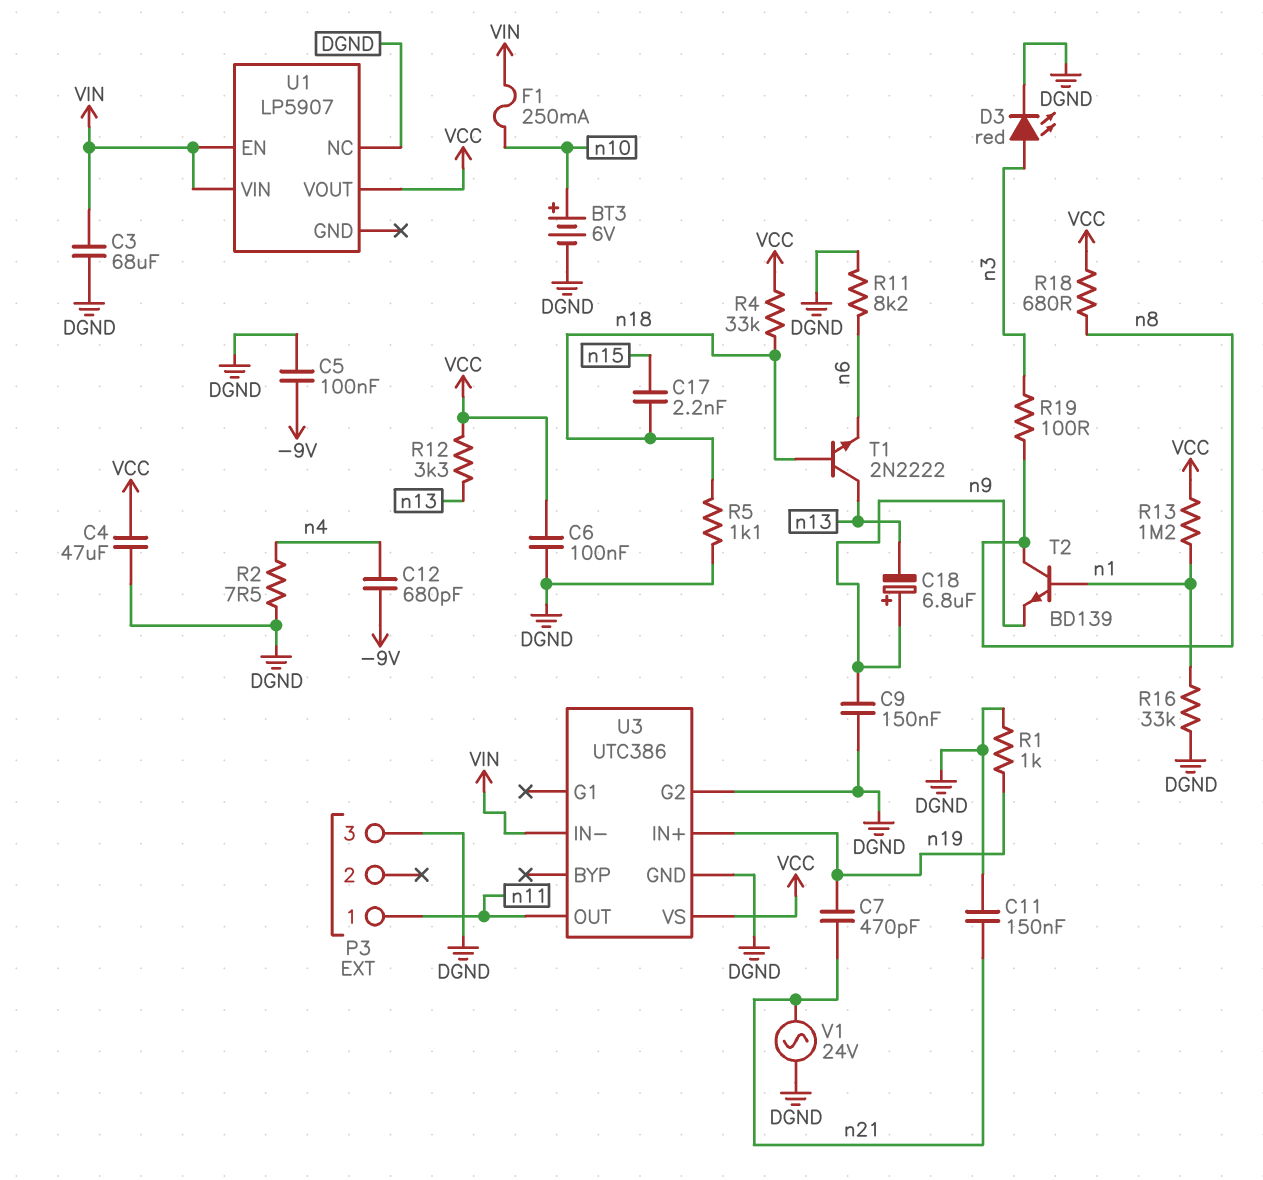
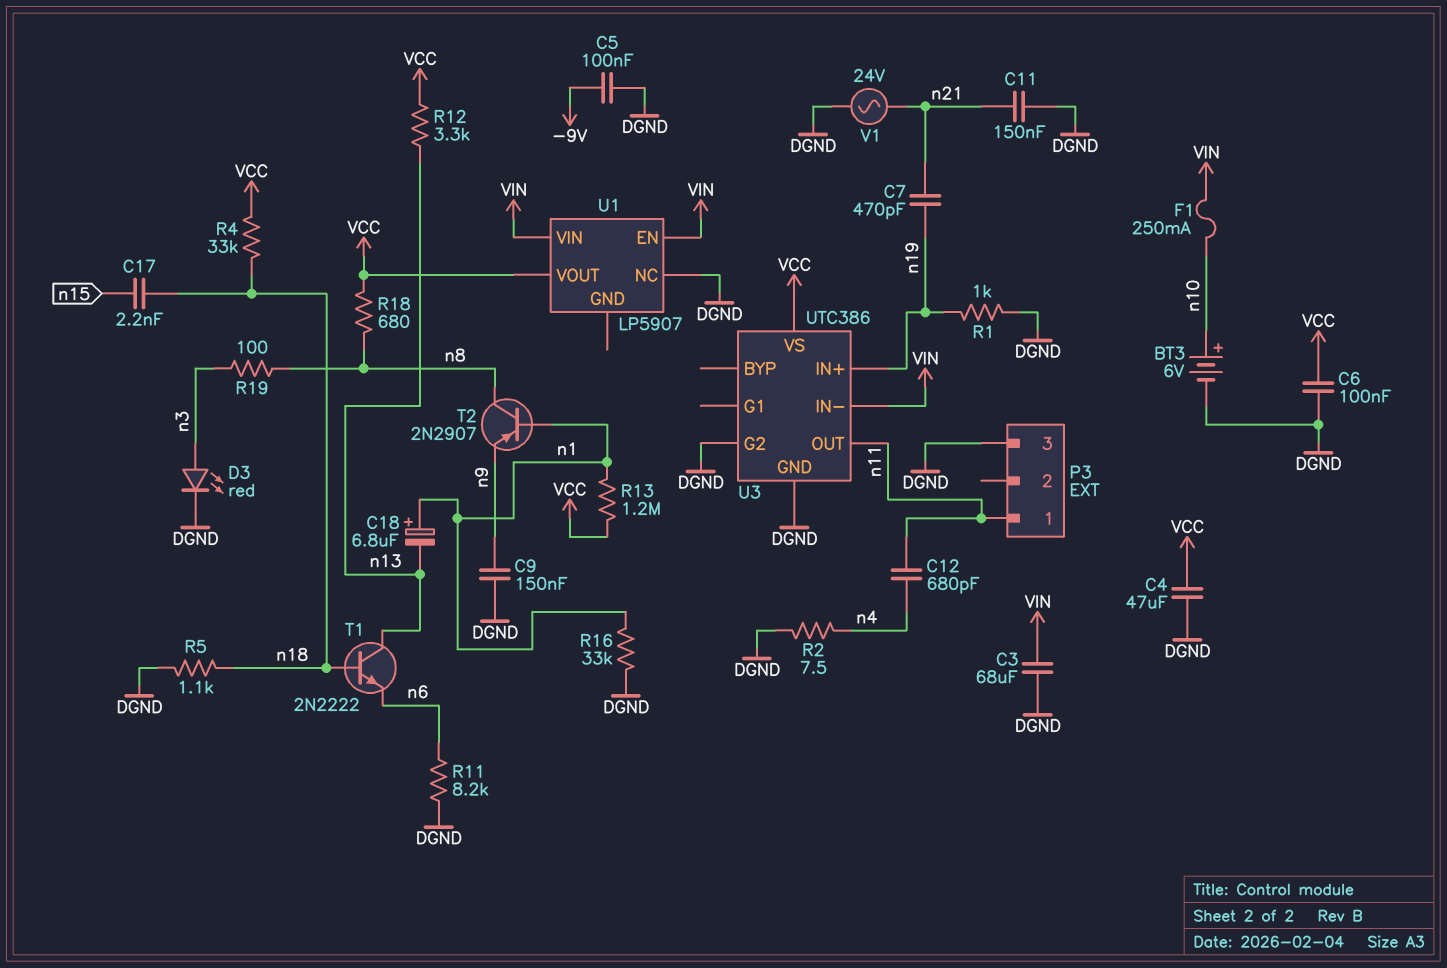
C12: 680pF (-9V, n4) -> 680pF (n4, n11)
C18: 6.8uF (plus n9, minus n13) -> 6.8uF (plus n1, minus n13)
T2: NPN BD139 (B n1, C n8, E n9) -> PNP 2N2907 (B n1, C n8, E n9)

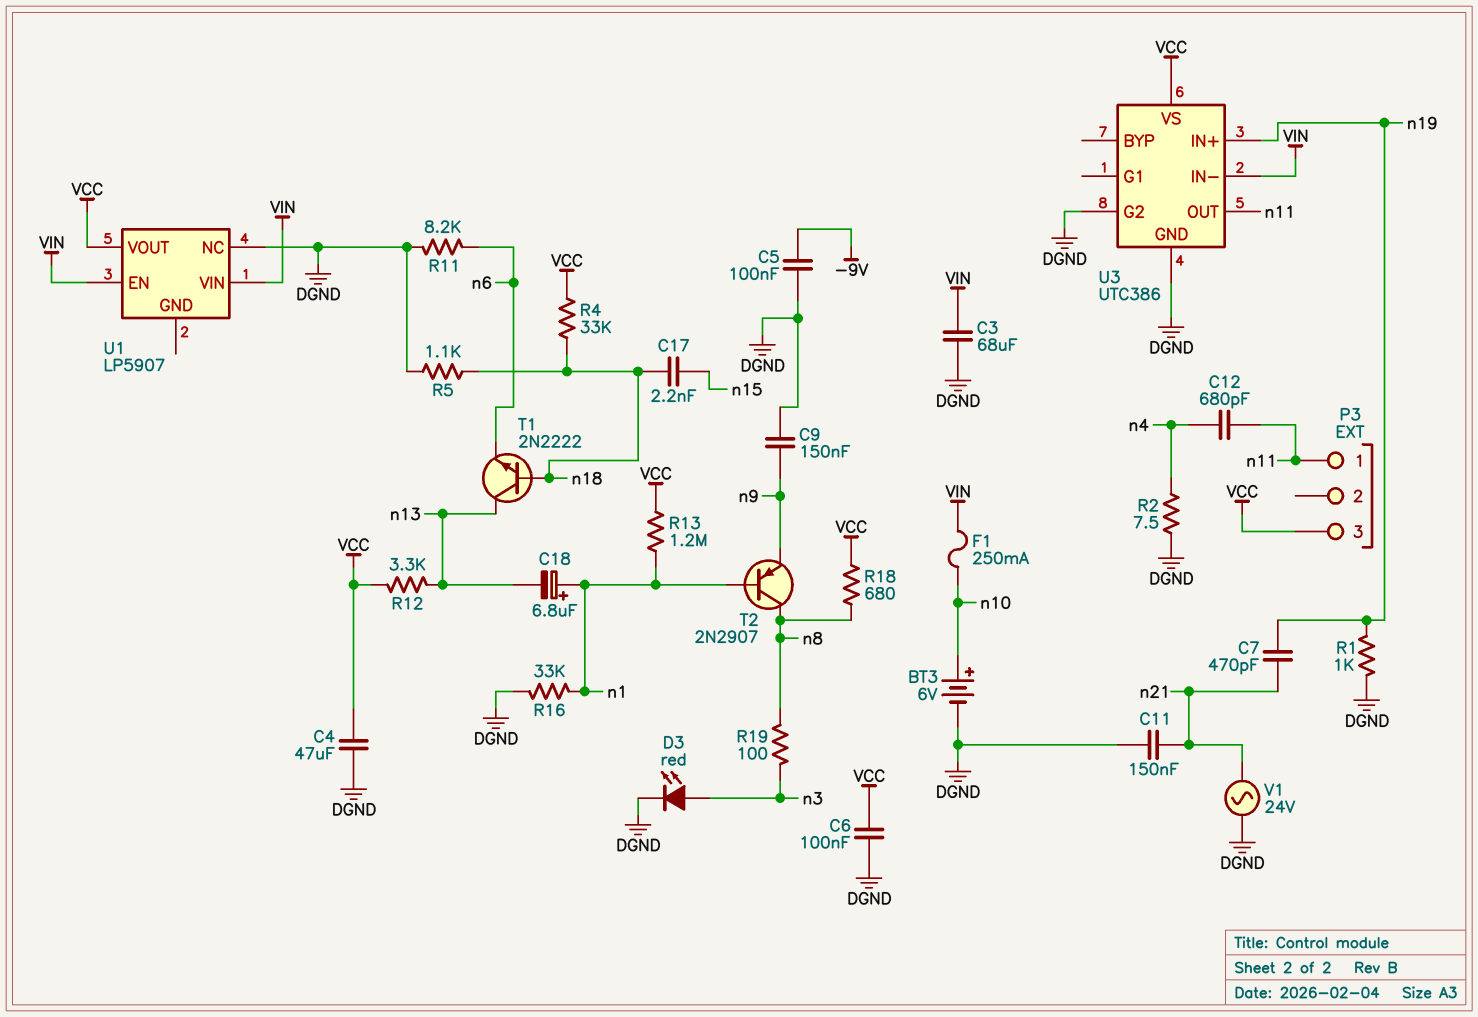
P3 pin 3: DGND -> VCC

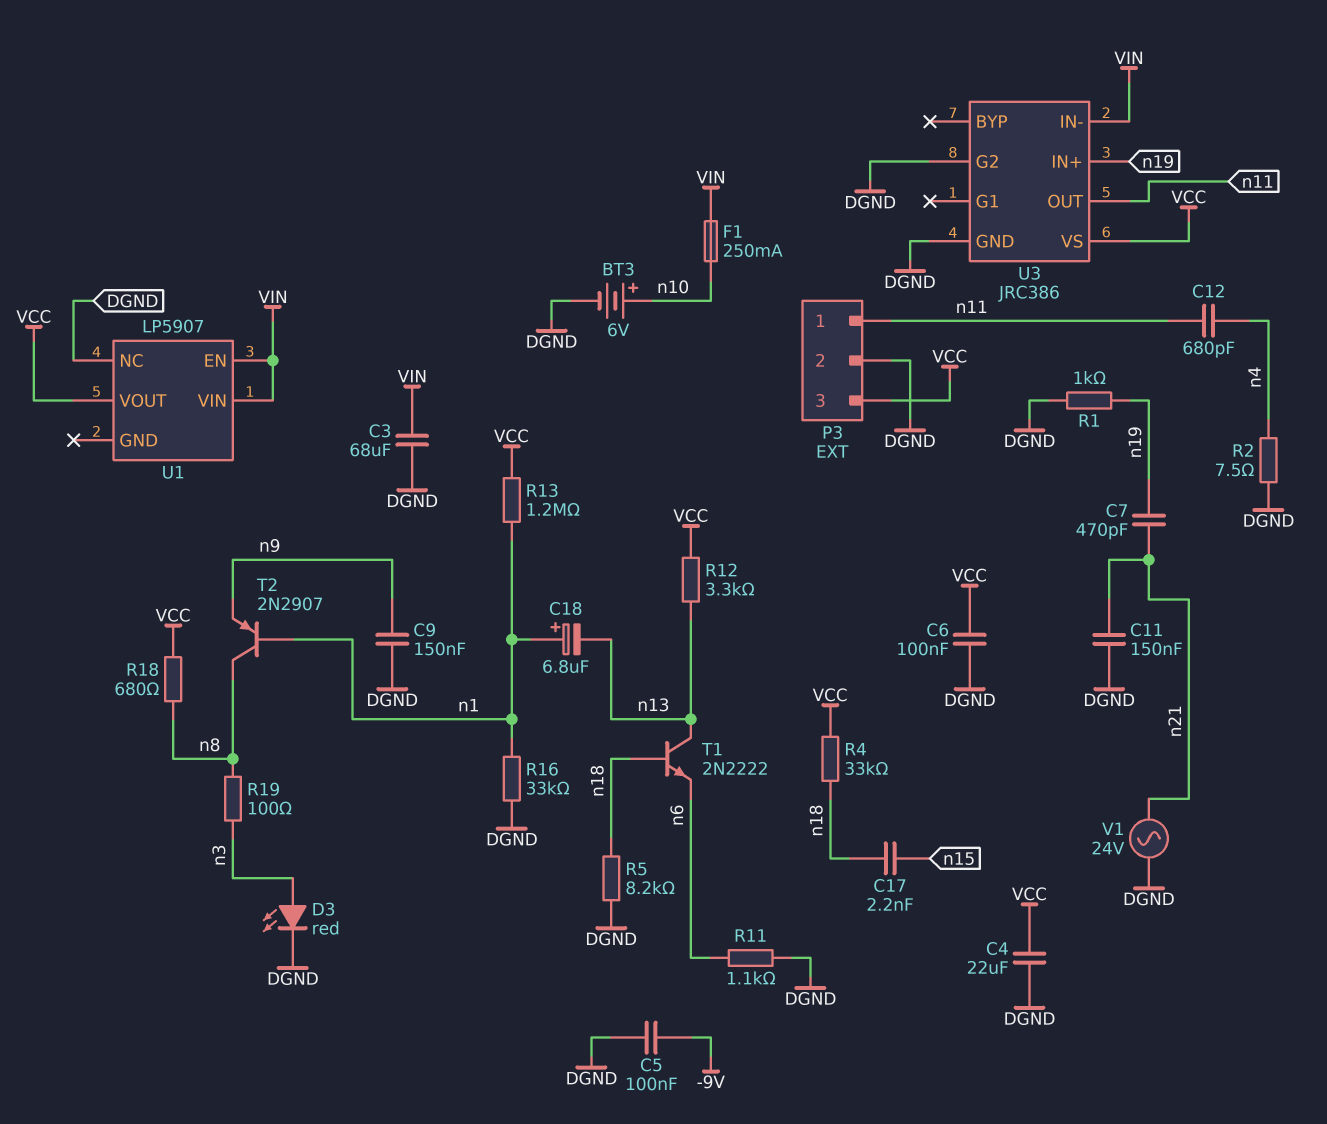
C4: 47uF (DGND, VCC) -> 22uF (DGND, VCC)
P3 pin 2: none -> DGND
R5: 1.1k (DGND, n18) -> 8.2k (DGND, n18)
R11: 8.2k (DGND, n6) -> 1.1k (DGND, n6)
U3: UTC386 -> JRC386

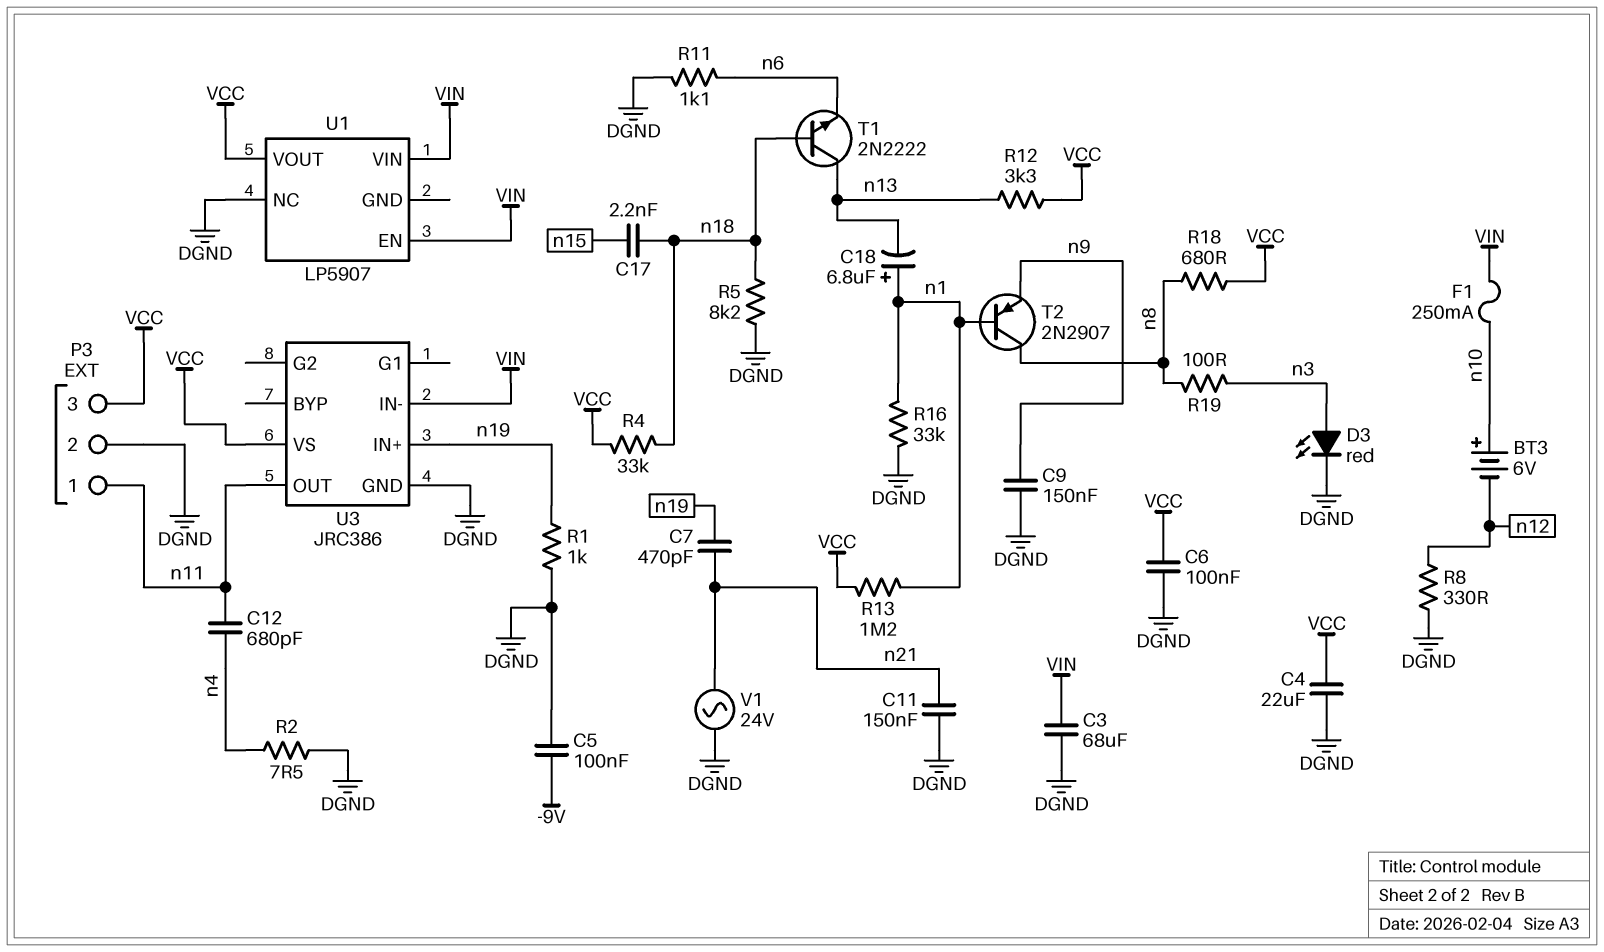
BT3: 6V (plus n10, minus DGND) -> 6V (plus n10, minus n12)
R8: none -> 330 (DGND, n12)
U3 pin G2: DGND -> none

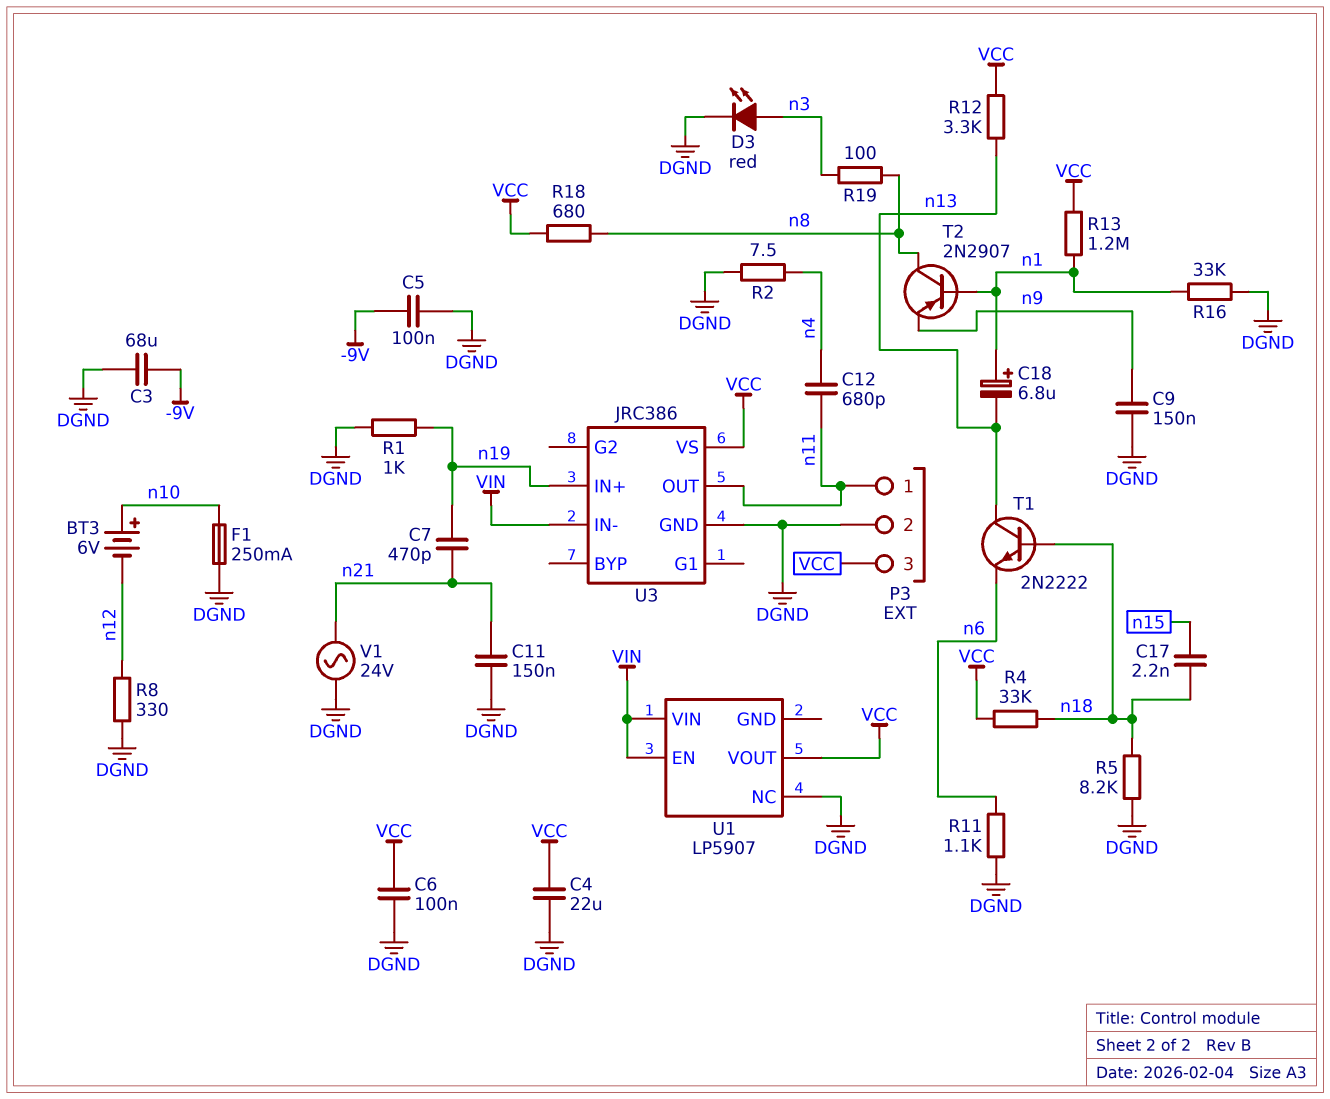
C3: 68uF (DGND, VIN) -> 68uF (-9V, DGND)
F1: 250mA (VIN, n10) -> 250mA (DGND, n10)

